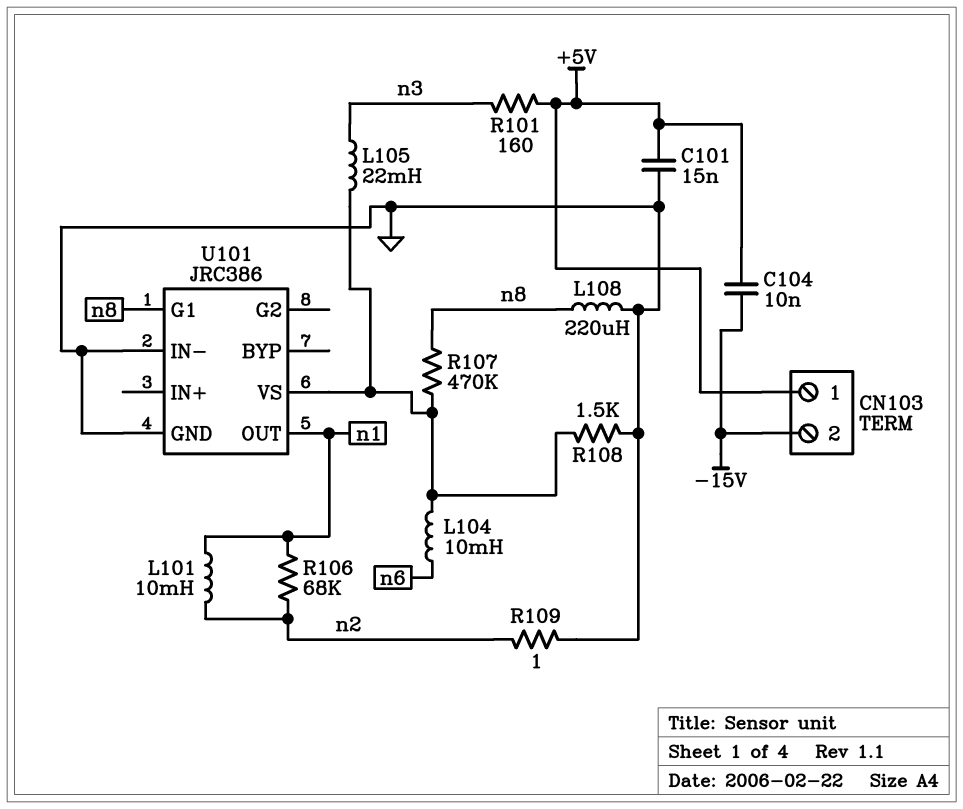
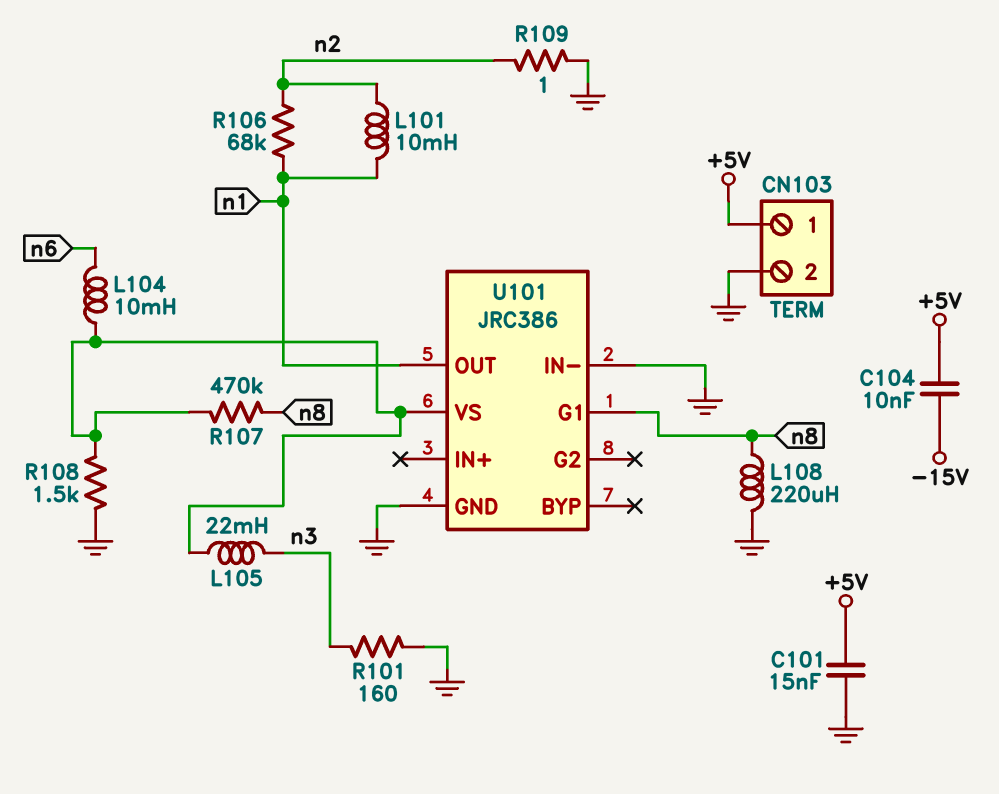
CN103 pin 2: -15V -> GND
R101: 160 (+5V, n3) -> 160 (GND, n3)

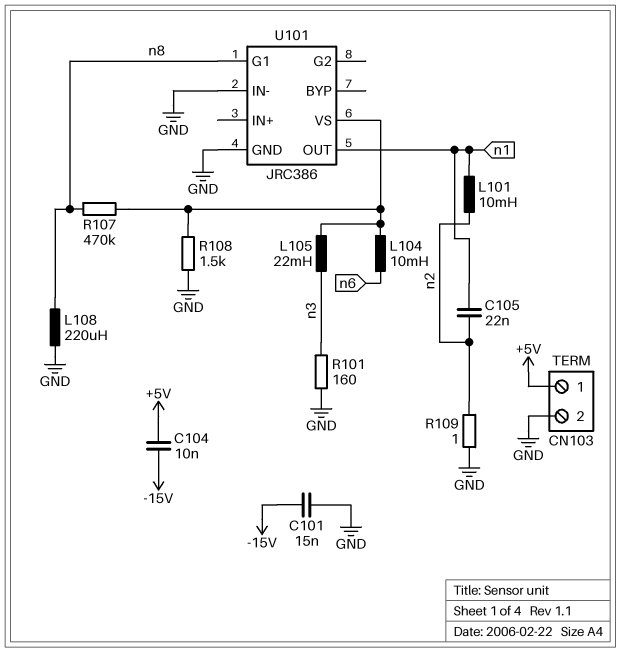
C101: 15nF (+5V, GND) -> 15nF (-15V, GND)
C105: none -> 22nF (n1, n2)
R106: 68k (n1, n2) -> none

